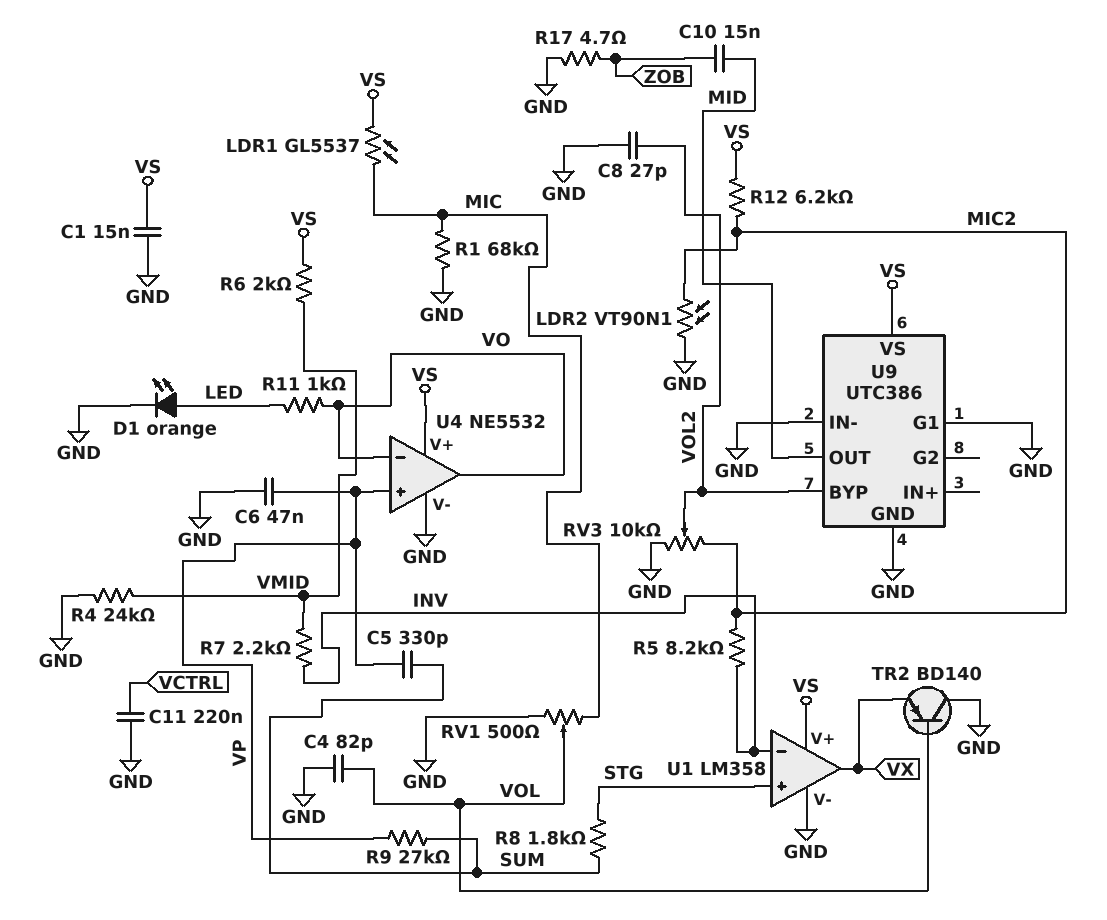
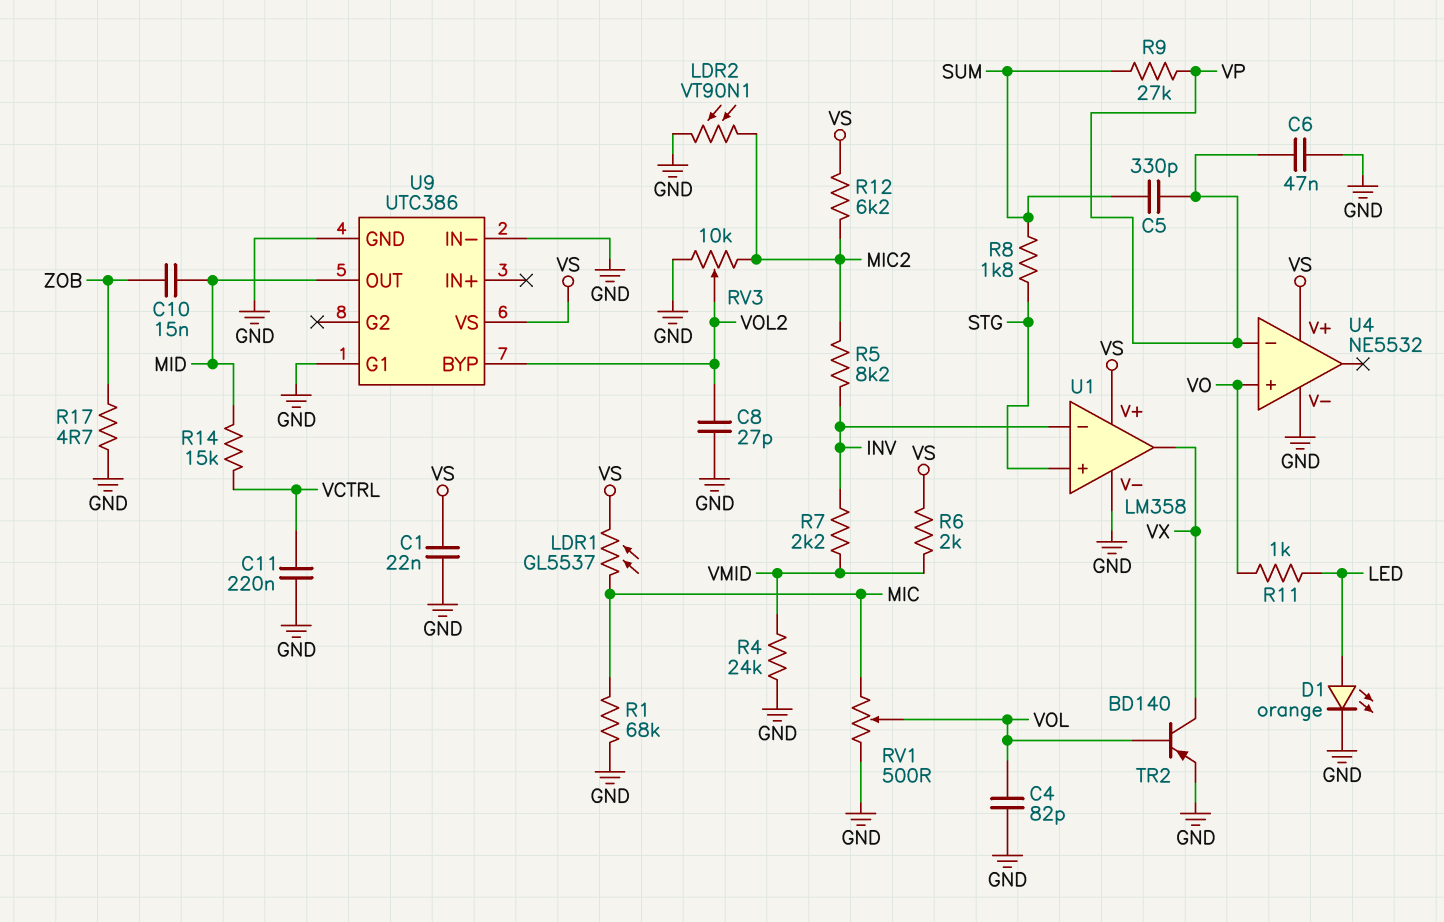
C1: 15nF (GND, VS) -> 22nF (GND, VS)
R14: none -> 15k (MID, VCTRL)
TR2: PNP BD140 (B VOL, C GND, E VX) -> PNP BD140 (B VOL, C VX, E GND)
U4 pin in+: VP -> VO
U4 pin in-: VO -> VP
U4 pin out: VO -> none

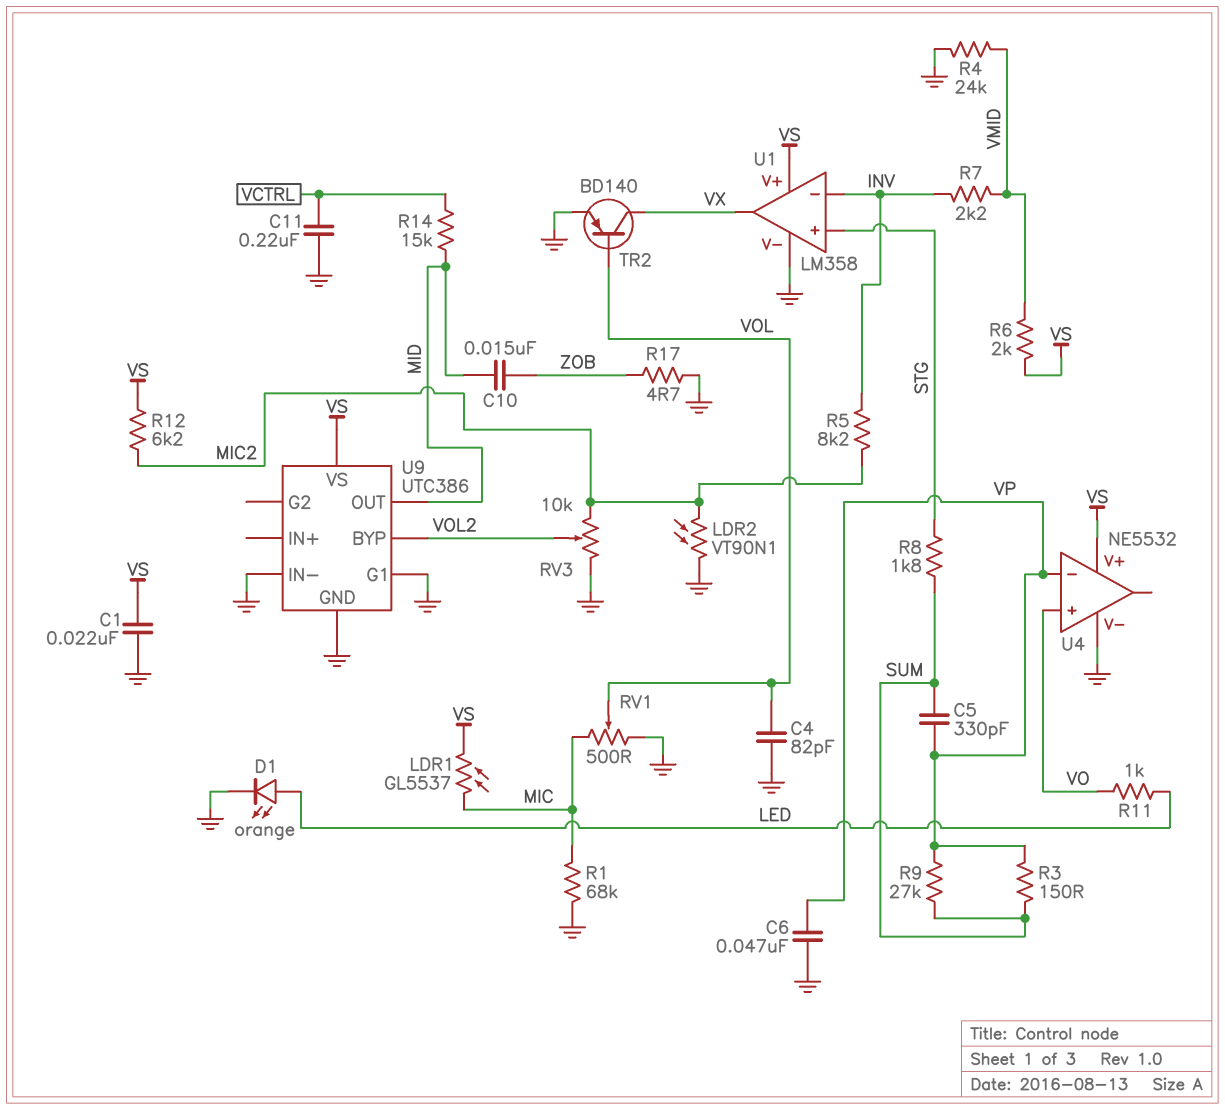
C8: 27pF (GND, VOL2) -> none
R3: none -> 150 (SUM, VP)

